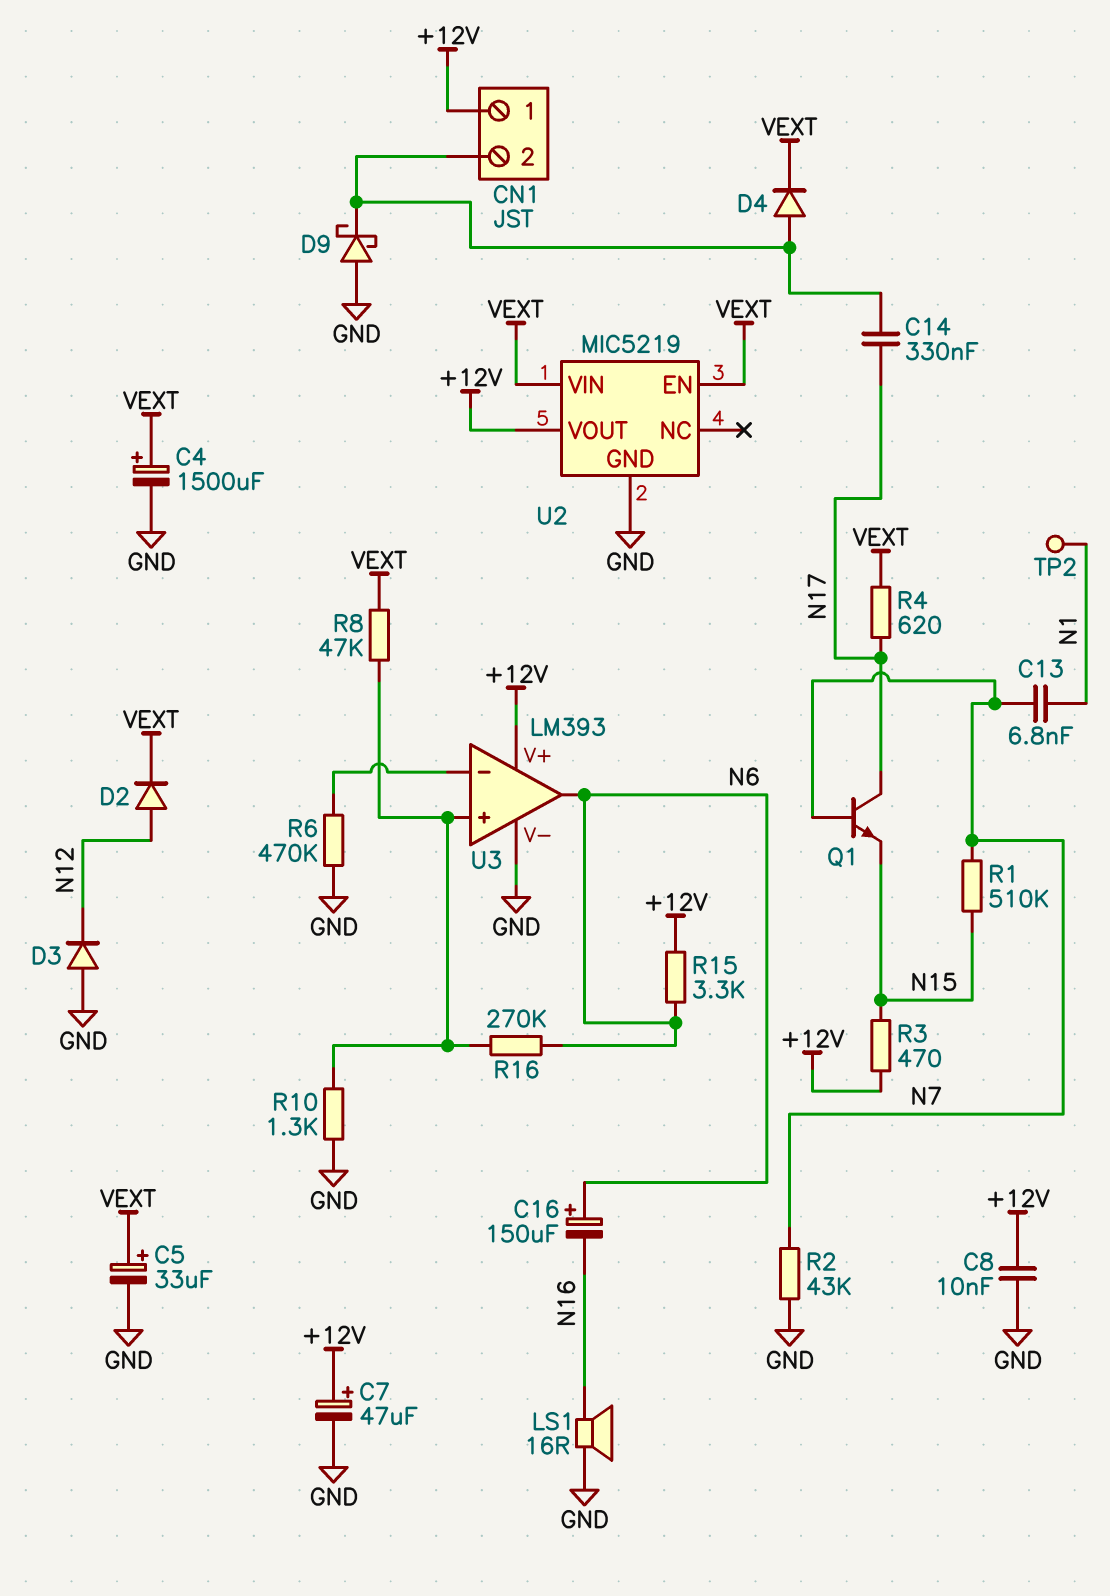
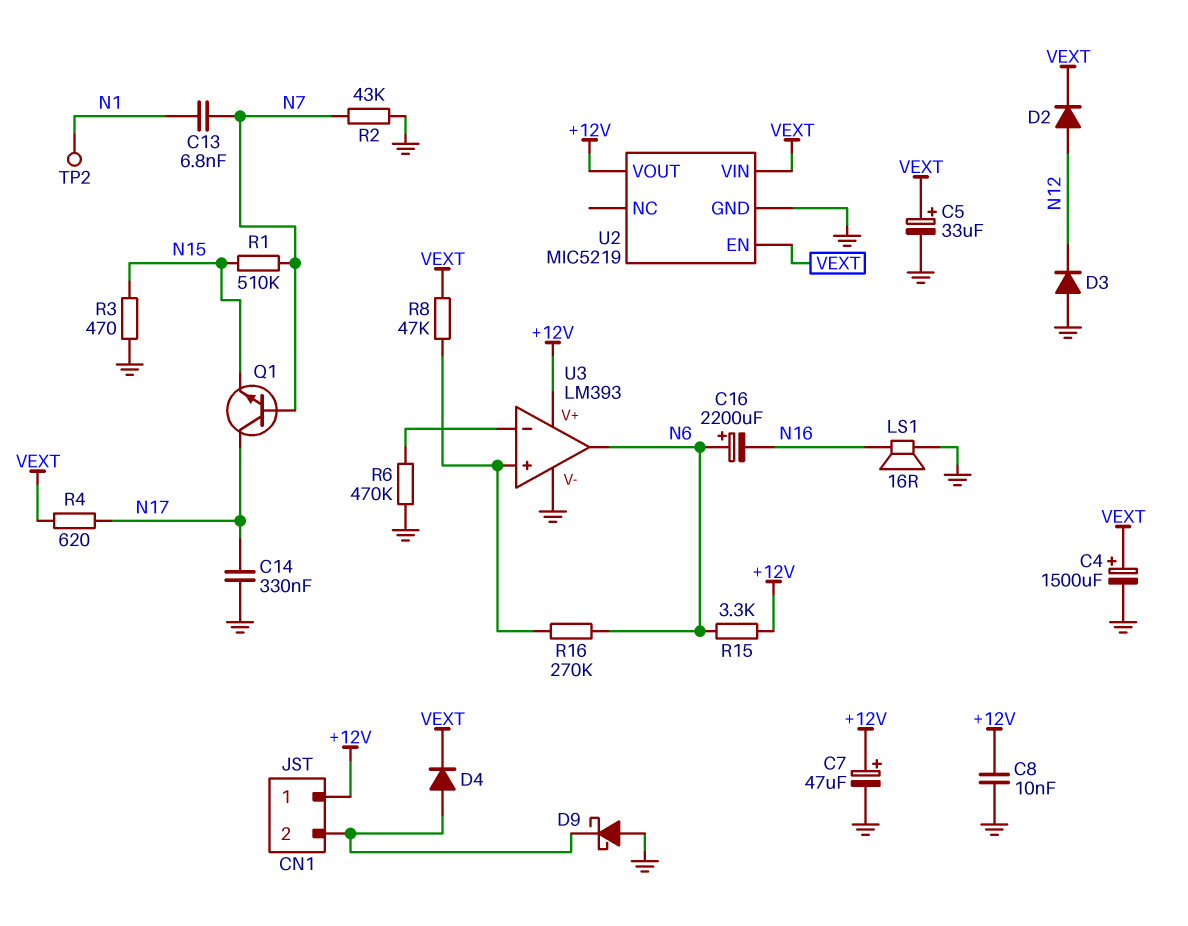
C14: 330nF (CN1/2, N17) -> 330nF (GND, N17)
C16: 150uF (plus N6, minus N16) -> 2200uF (plus N6, minus N16)
R3: 470 (+12V, N15) -> 470 (GND, N15)
R10: 1.3k (GND, U3/in+) -> none

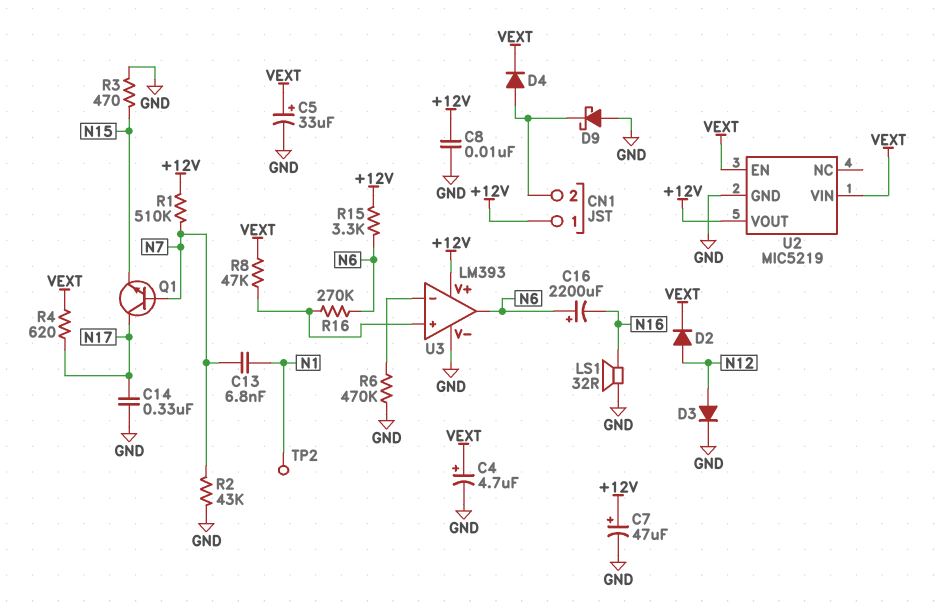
C4: 1500uF (plus VEXT, minus GND) -> 4.7uF (plus VEXT, minus GND)
D3: diode (A GND, K N12) -> diode (A N12, K GND)
LS1: speaker 16R (GND, N16) -> speaker 32R (GND, N16)
R1: 510k (N7, N15) -> 510k (+12V, N7)

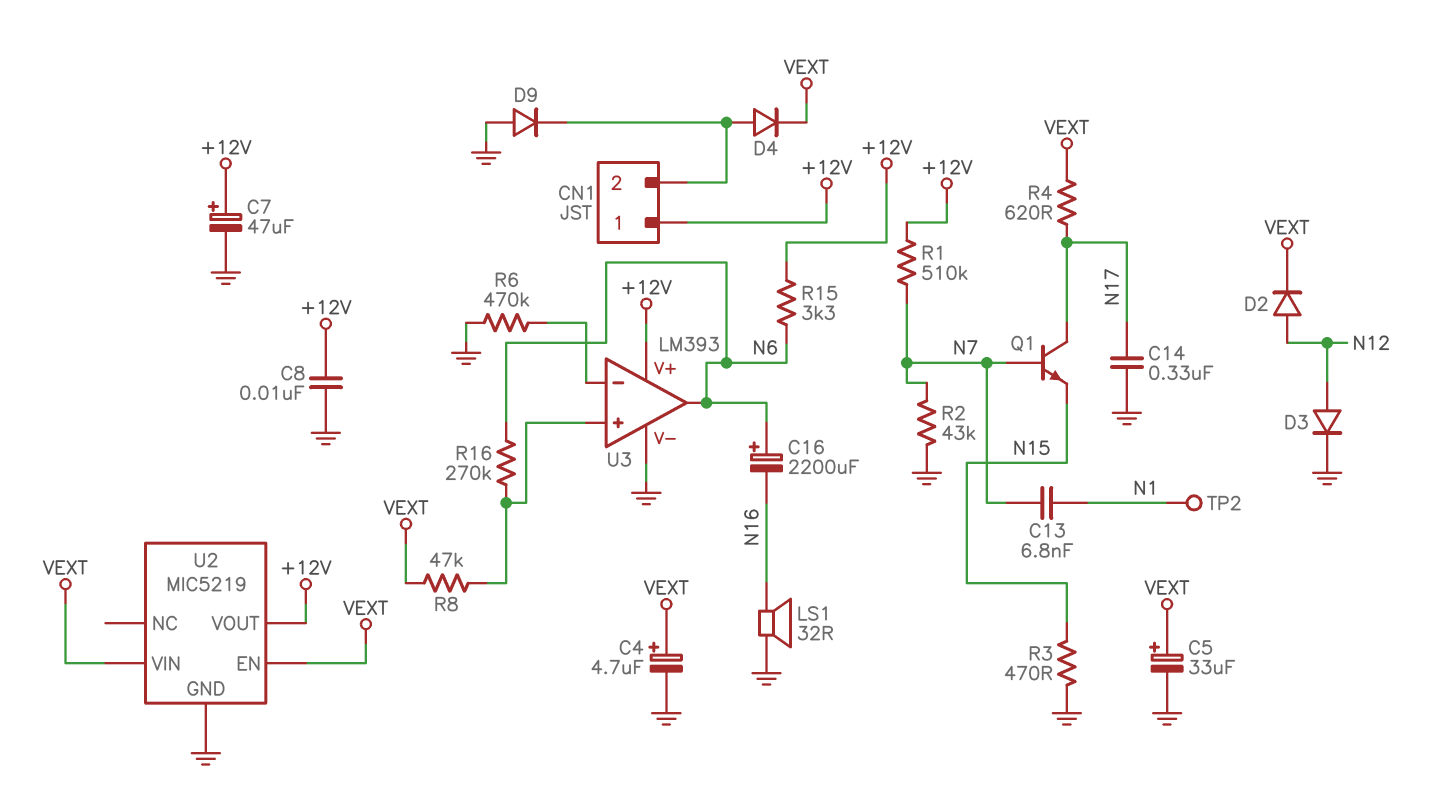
D9: schottky (A GND, K CN1/2) -> diode (A GND, K CN1/2)

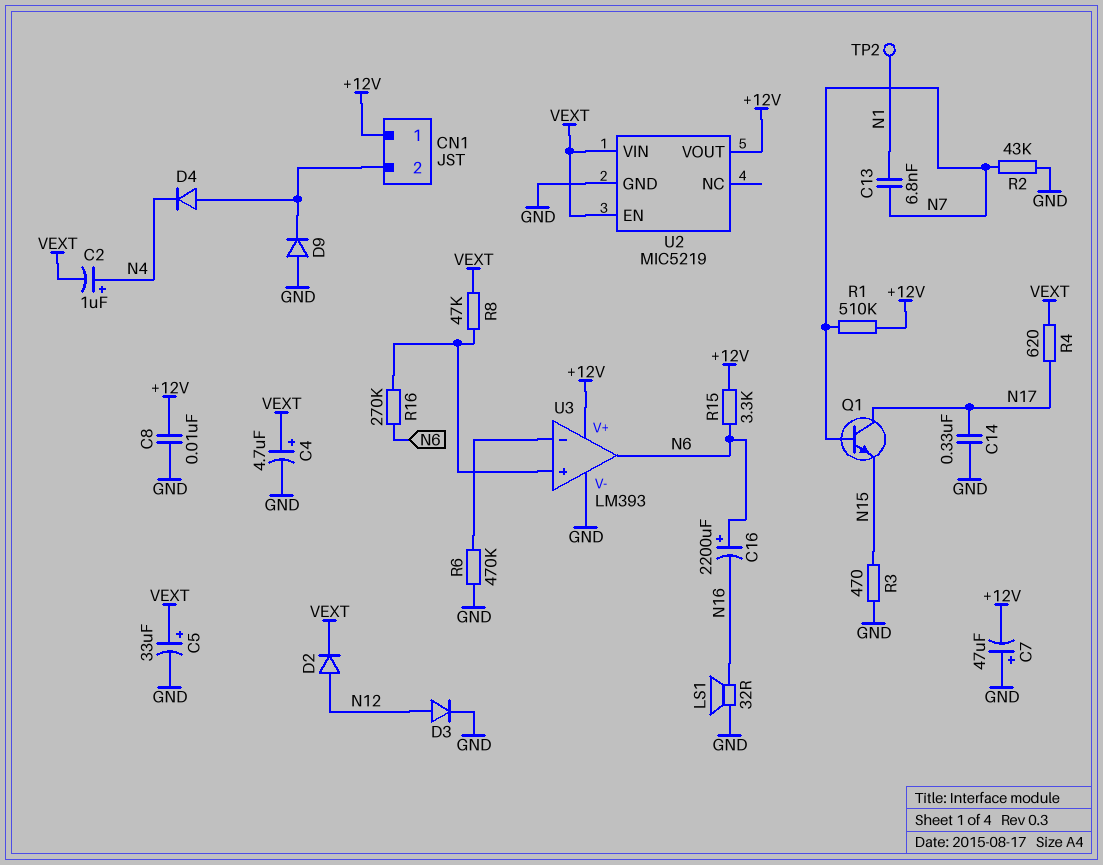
C2: none -> 1uF (plus N4, minus VEXT)
C7: 47uF (plus +12V, minus GND) -> 47uF (plus GND, minus +12V)
D4: diode (A CN1/2, K VEXT) -> diode (A CN1/2, K N4)

